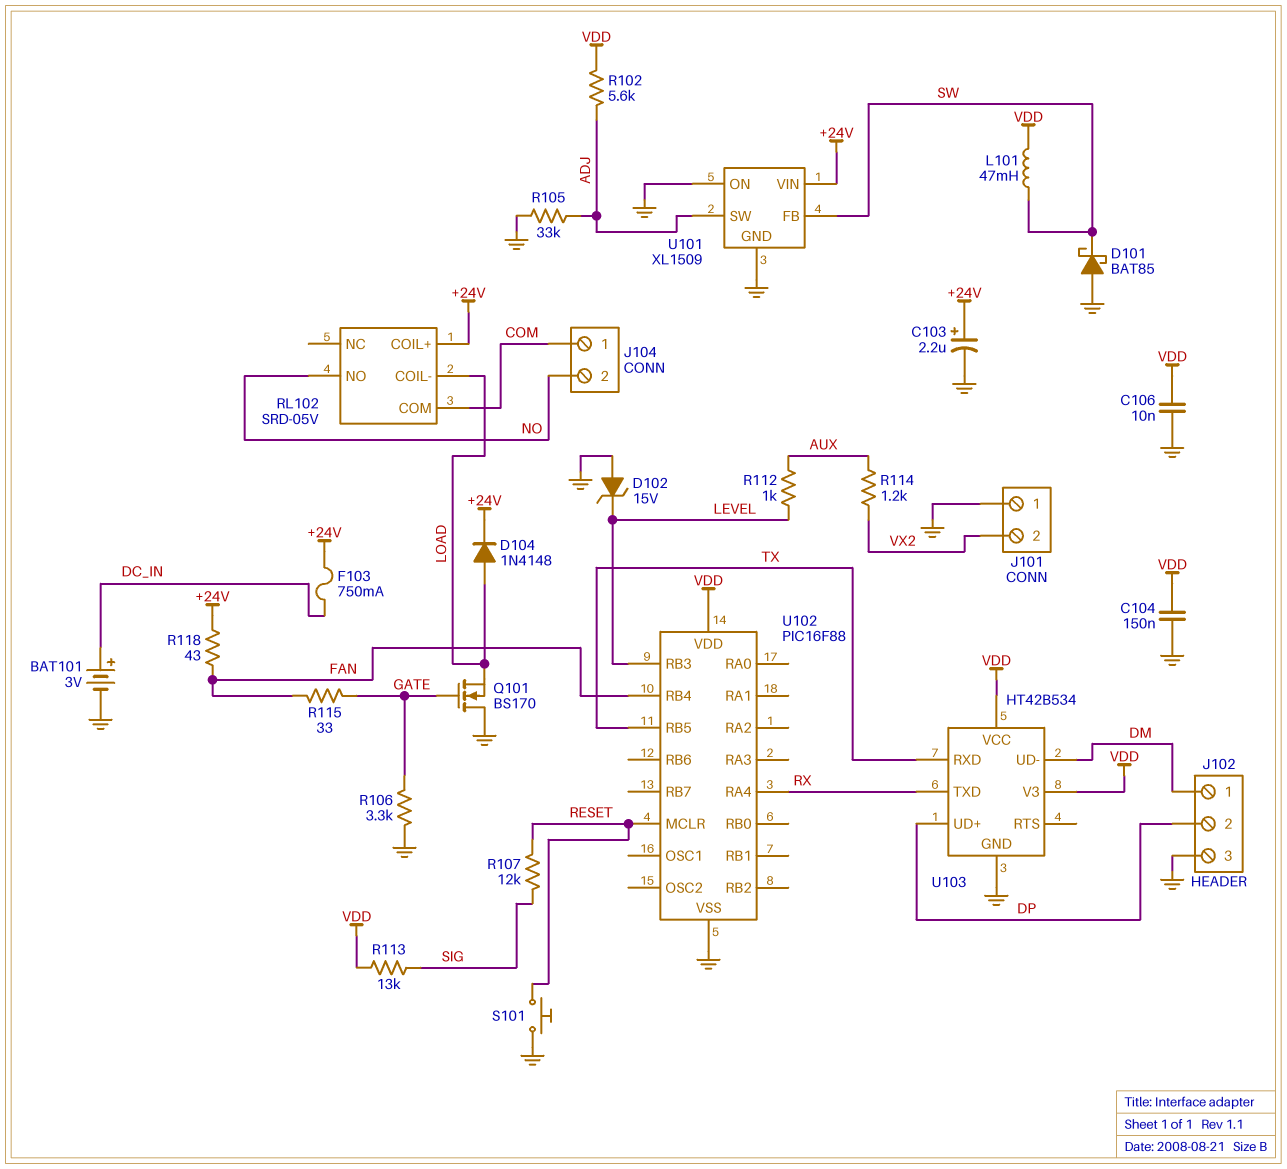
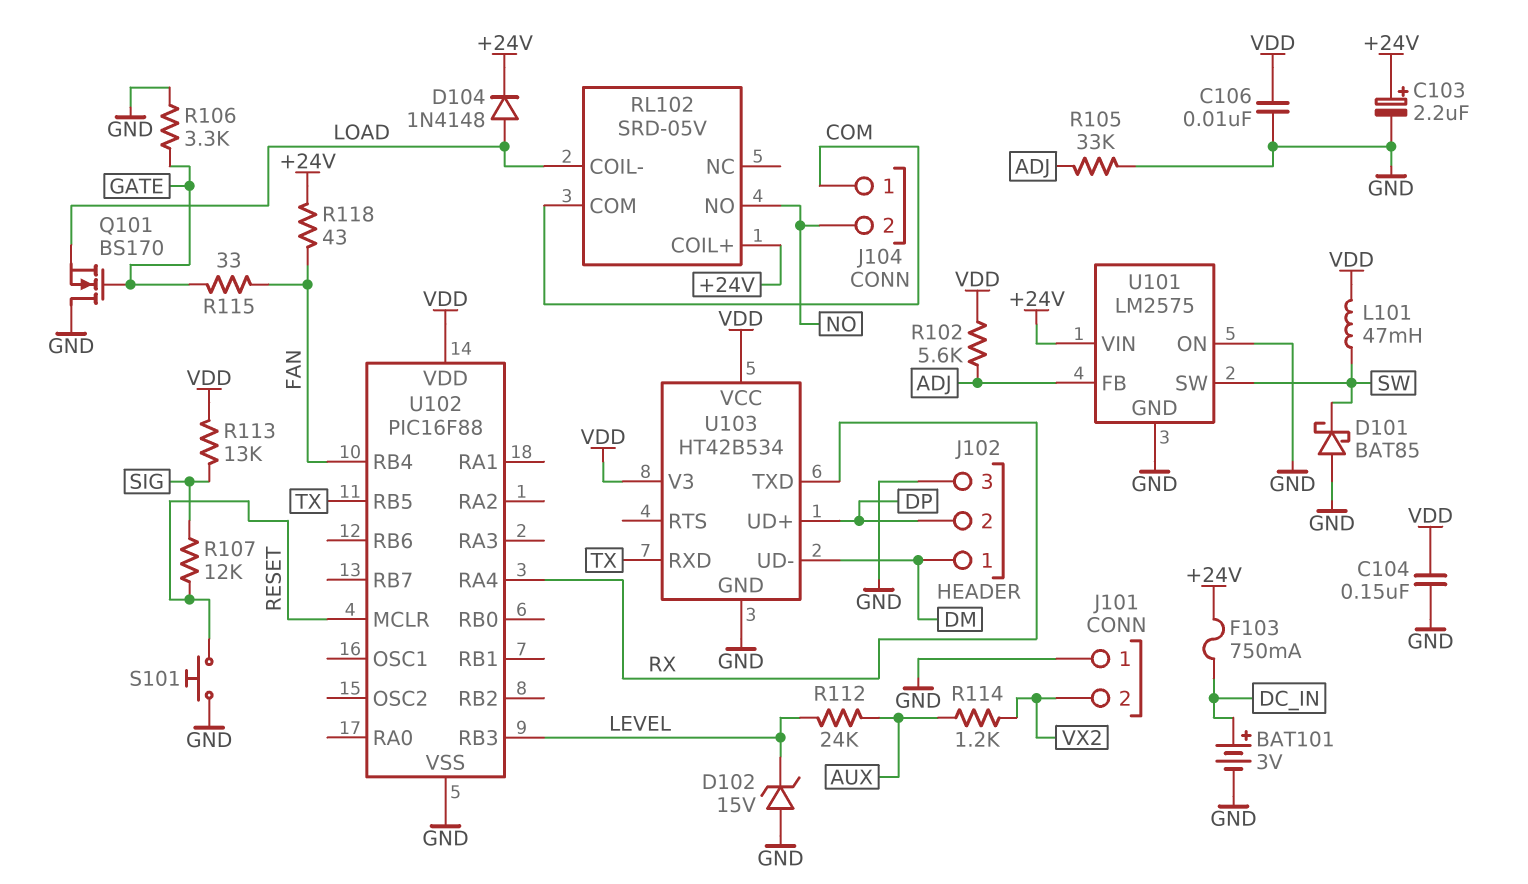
R112: 1k (AUX, LEVEL) -> 24k (AUX, LEVEL)
U101: XL1509 -> LM2575
U101 pin FB: SW -> ADJ
U101 pin SW: ADJ -> SW

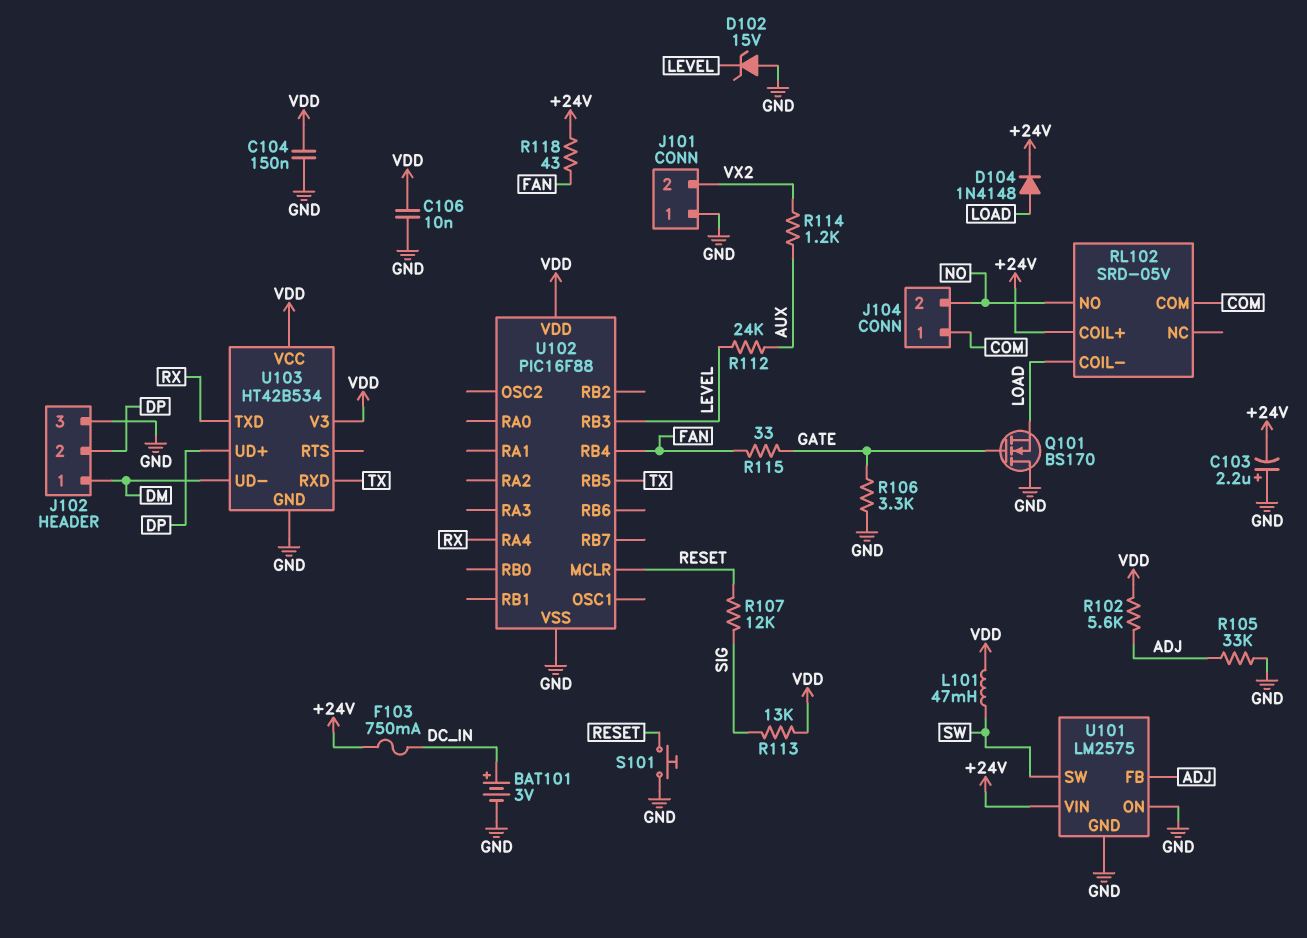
C103: 2.2uF (plus +24V, minus GND) -> 2.2uF (plus GND, minus +24V)
D101: schottky BAT85 (A GND, K SW) -> none

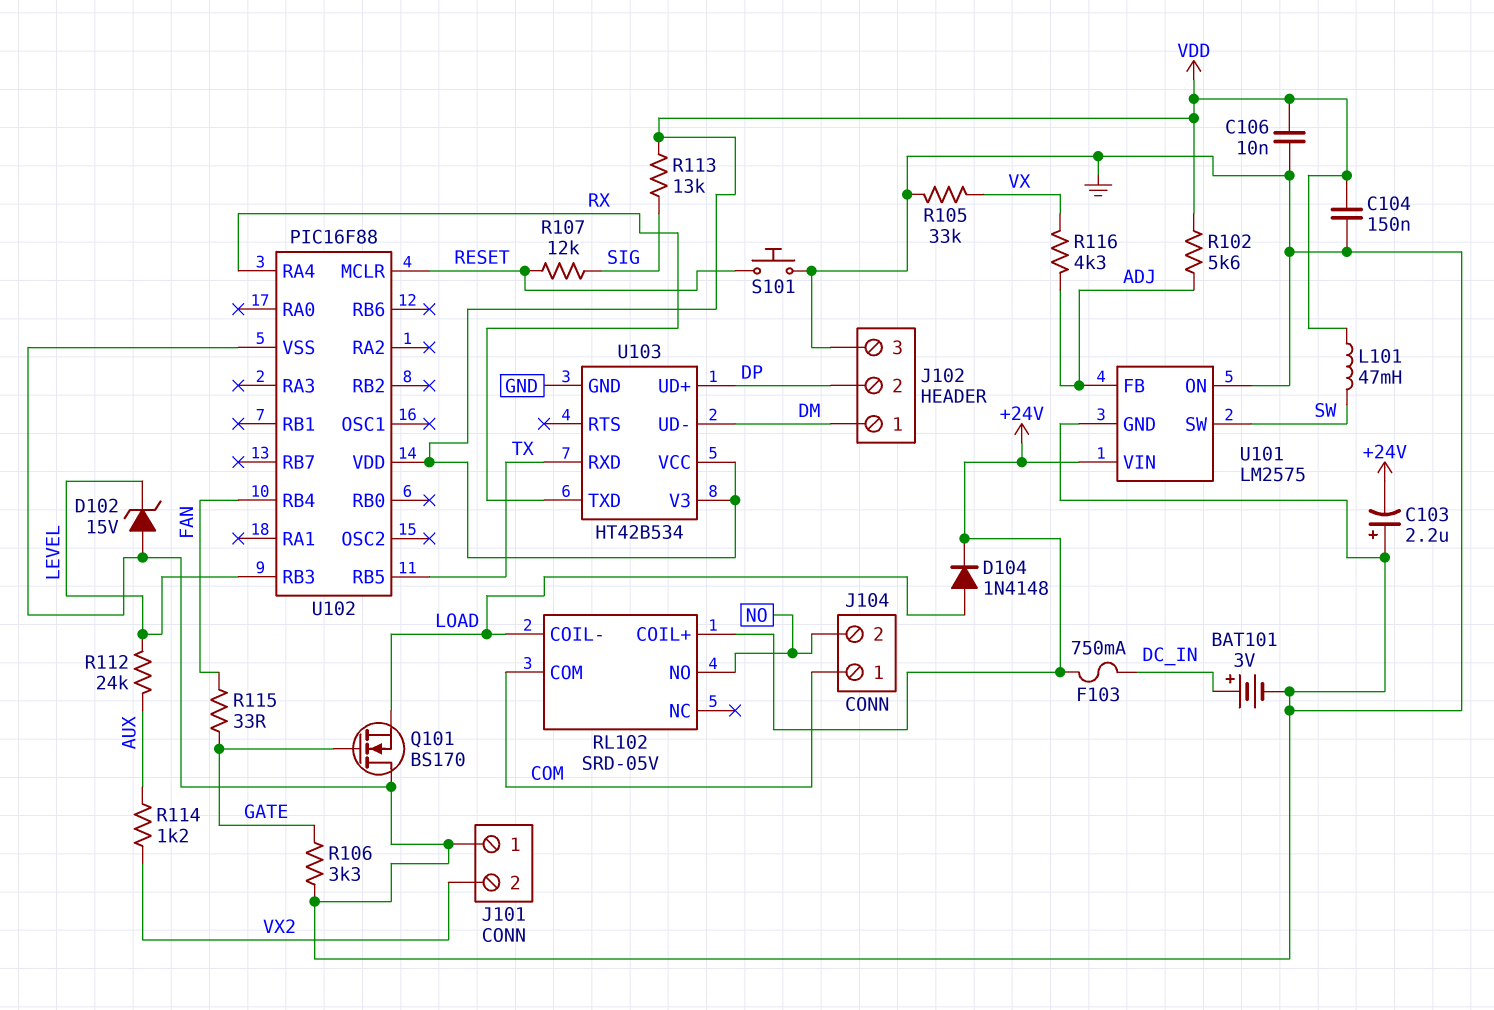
R105: 33k (ADJ, GND) -> 33k (GND, VX)
R116: none -> 4.3k (ADJ, VX)
R118: 43 (+24V, FAN) -> none

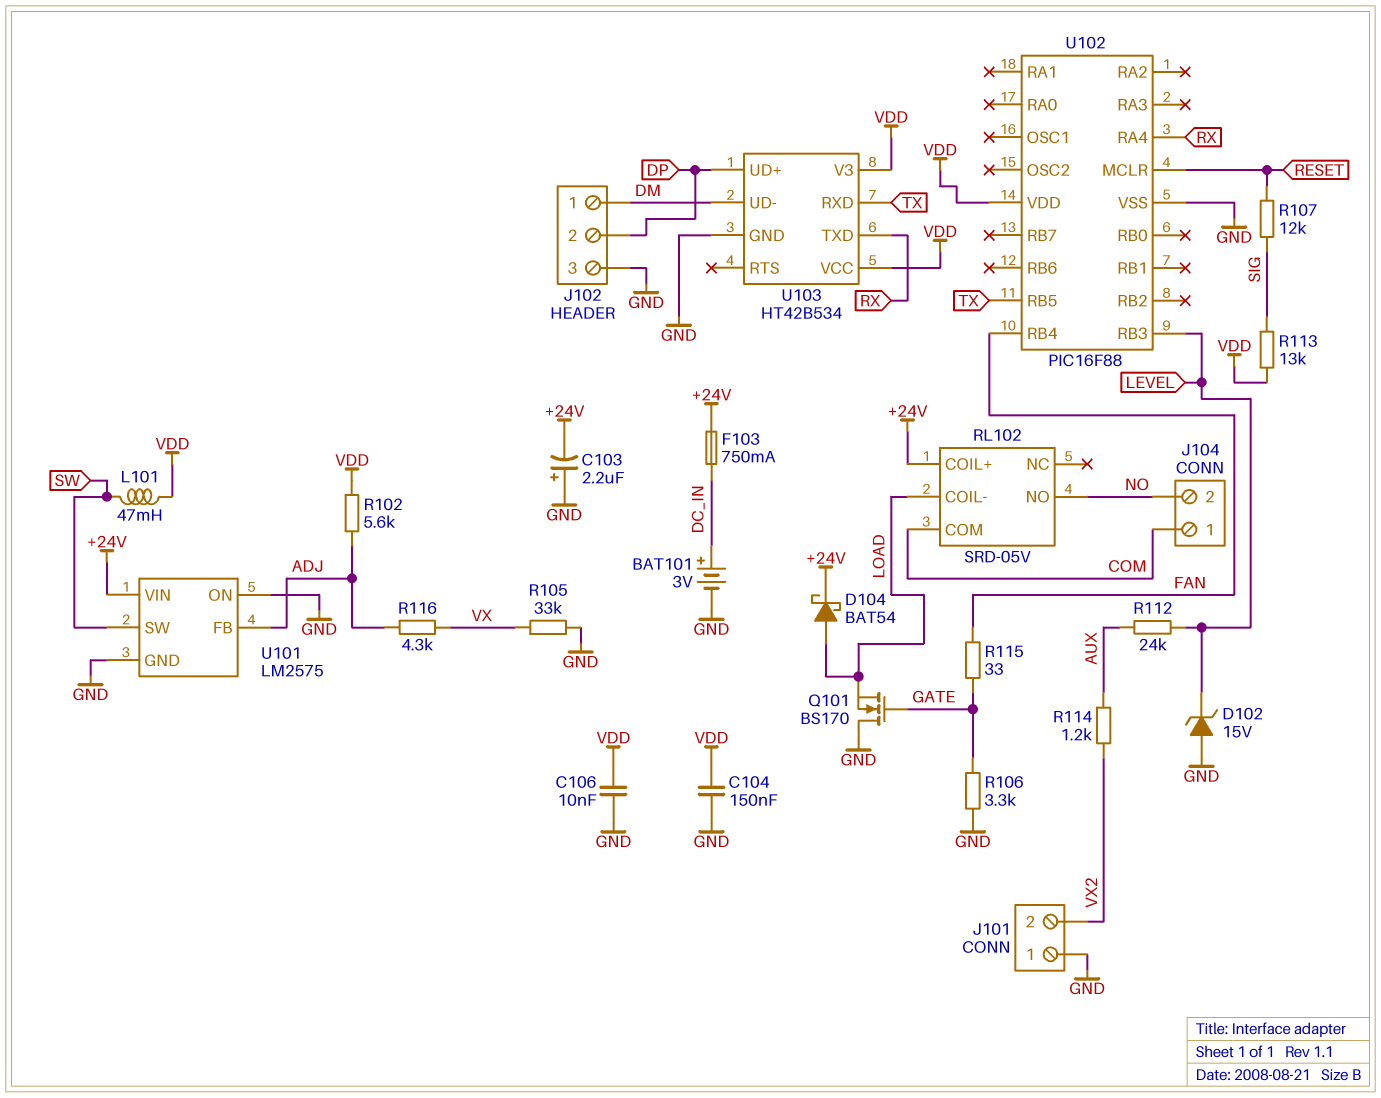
D104: diode 1N4148 (A LOAD, K +24V) -> schottky BAT54 (A LOAD, K +24V)
S101: button (GND, RESET) -> none

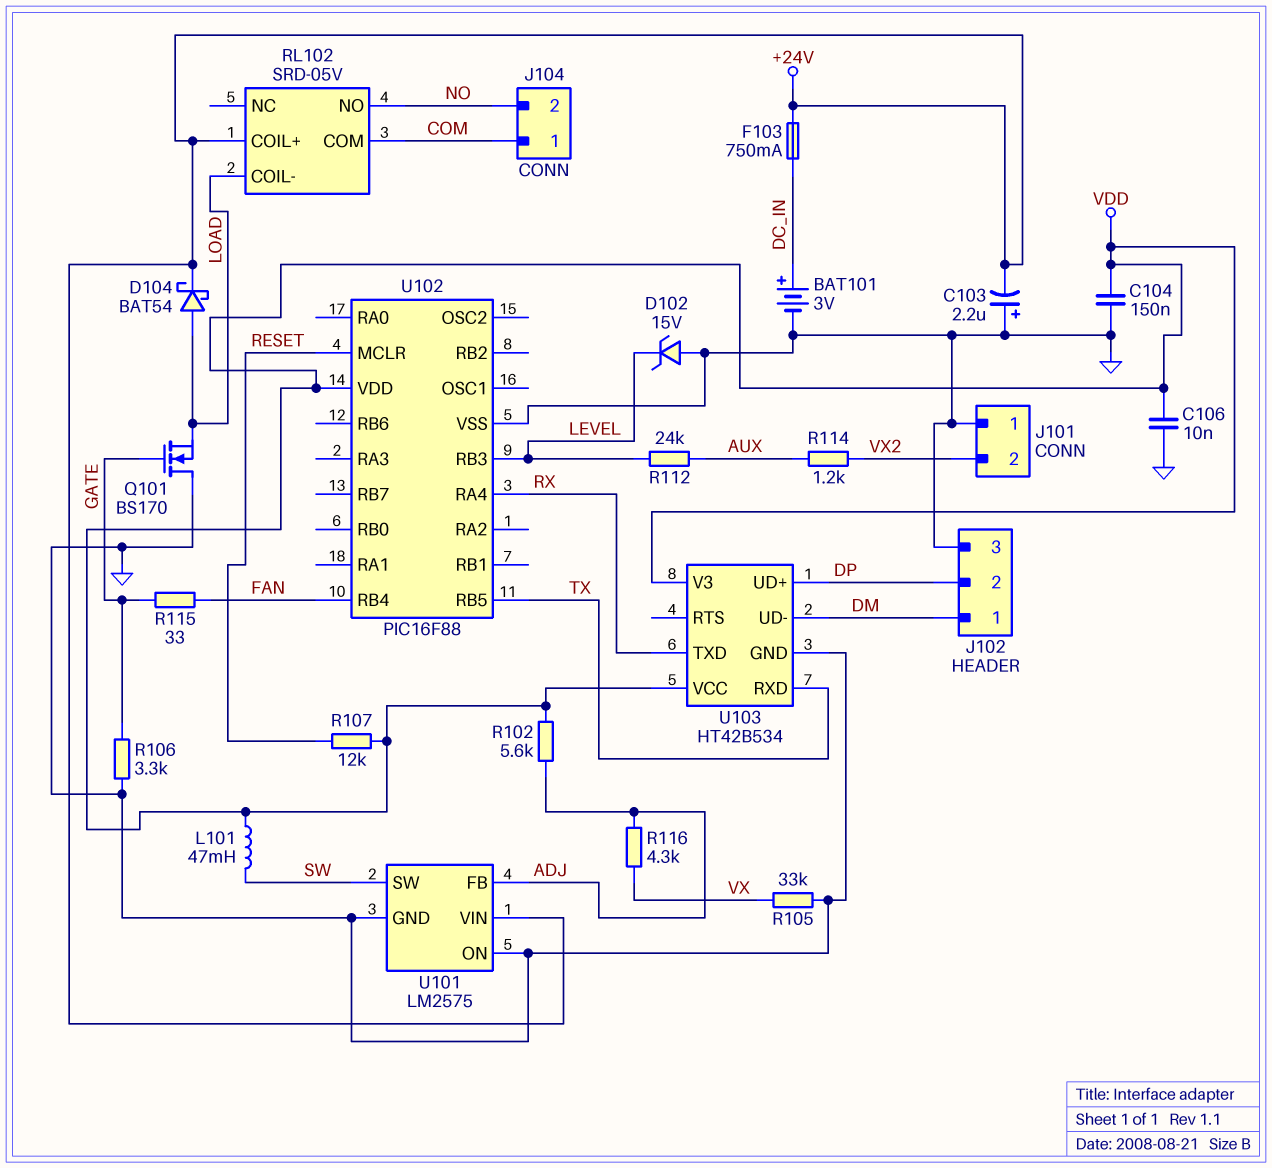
R107: 12k (RESET, SIG) -> 12k (RESET, VDD)
R113: 13k (SIG, VDD) -> none

